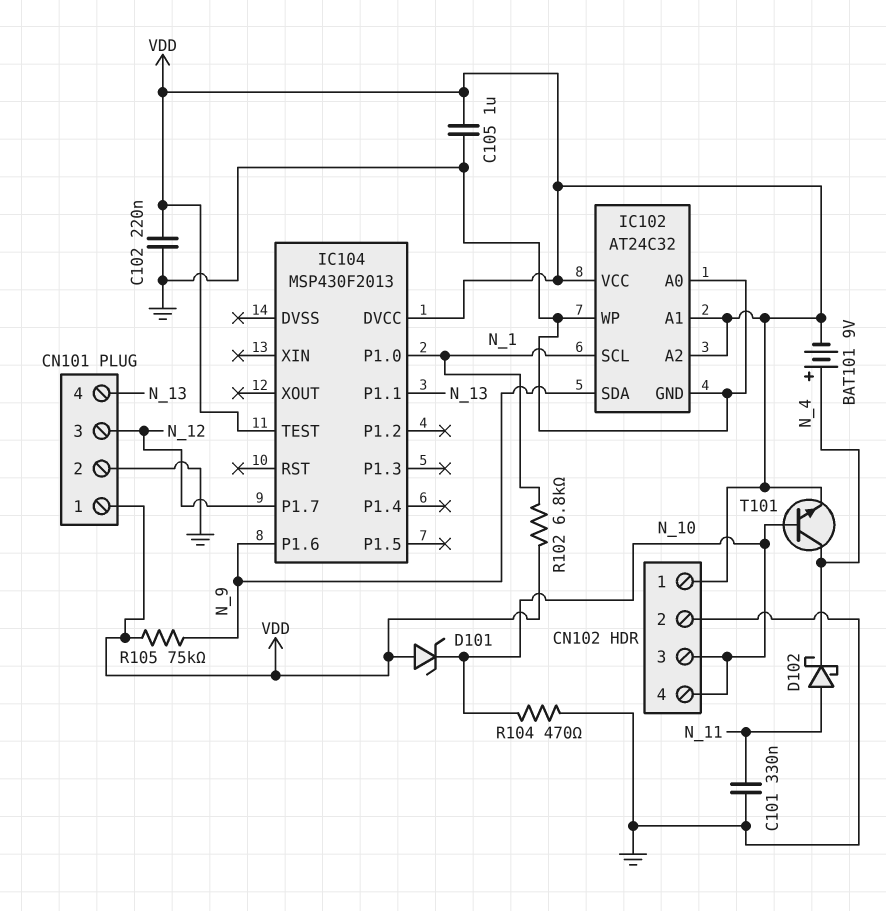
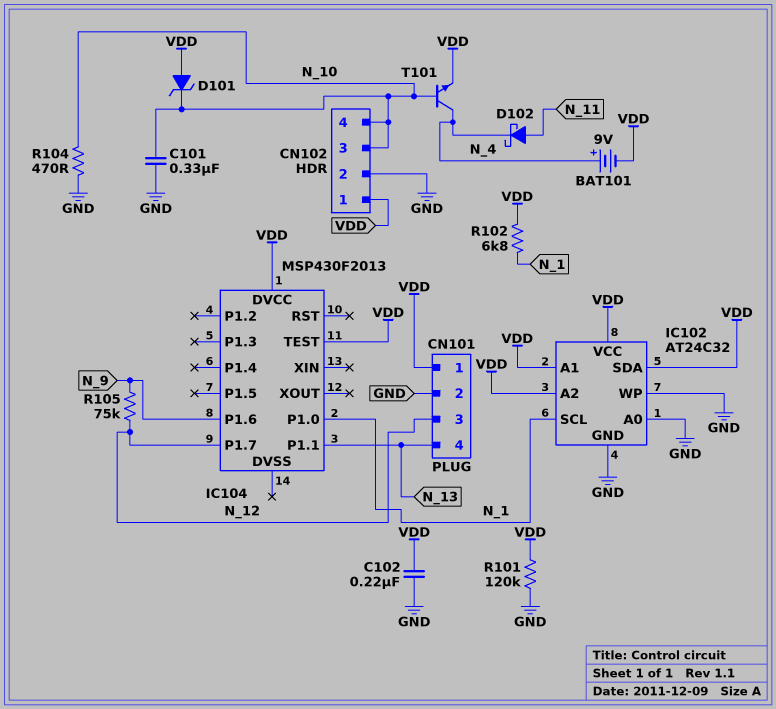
C101: 330nF (GND, N_11) -> 330nF (GND, N_10)
C105: 1uF (GND, VDD) -> none
IC102 pin SDA: N_9 -> VDD
R101: none -> 120k (GND, VDD)
R105: 75k (N_9, VDD) -> 75k (N_9, N_12)

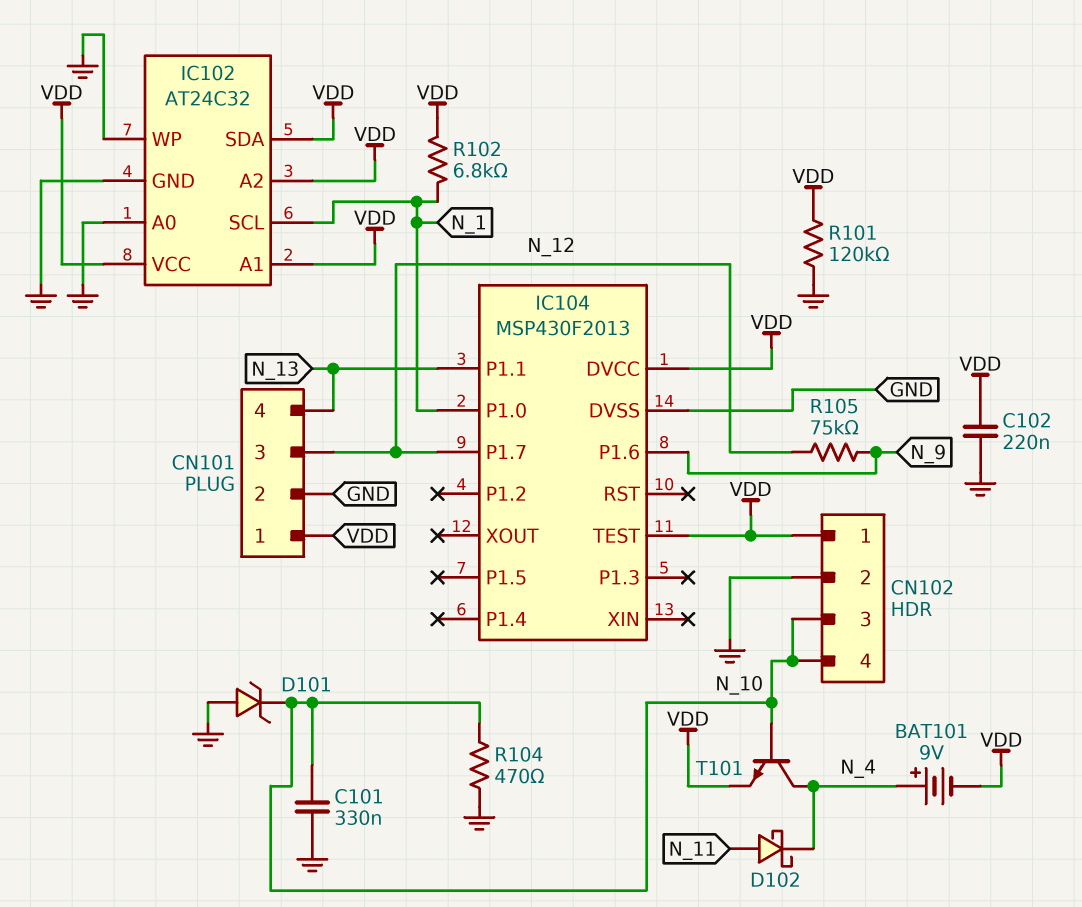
D101: zener (A VDD, K N_10) -> zener (A GND, K N_10)
IC104 pin DVSS: none -> GND

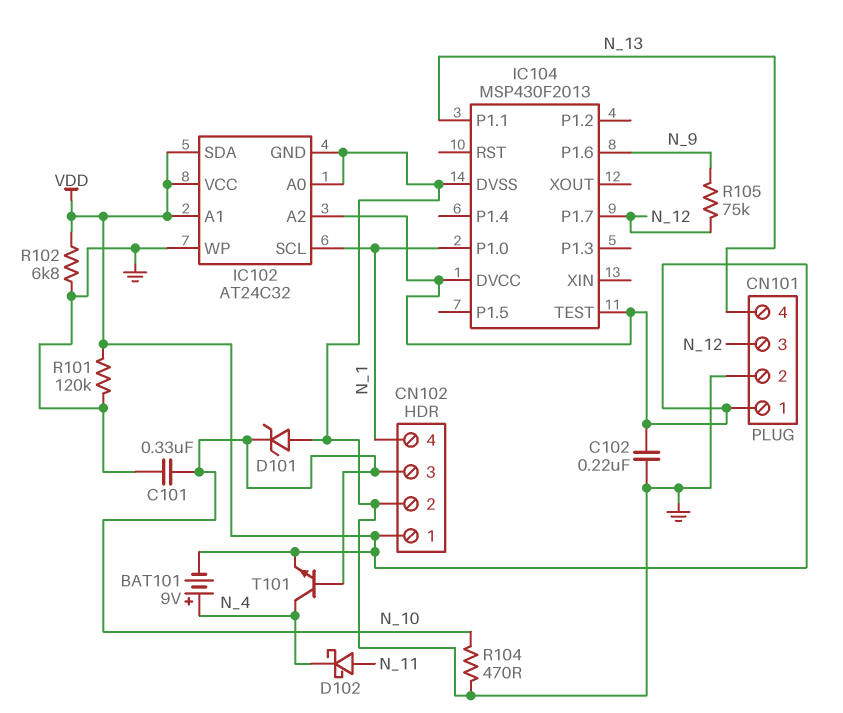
CN102 pin 4: N_10 -> N_1
R102: 6.8k (N_1, VDD) -> 6.8k (GND, VDD)

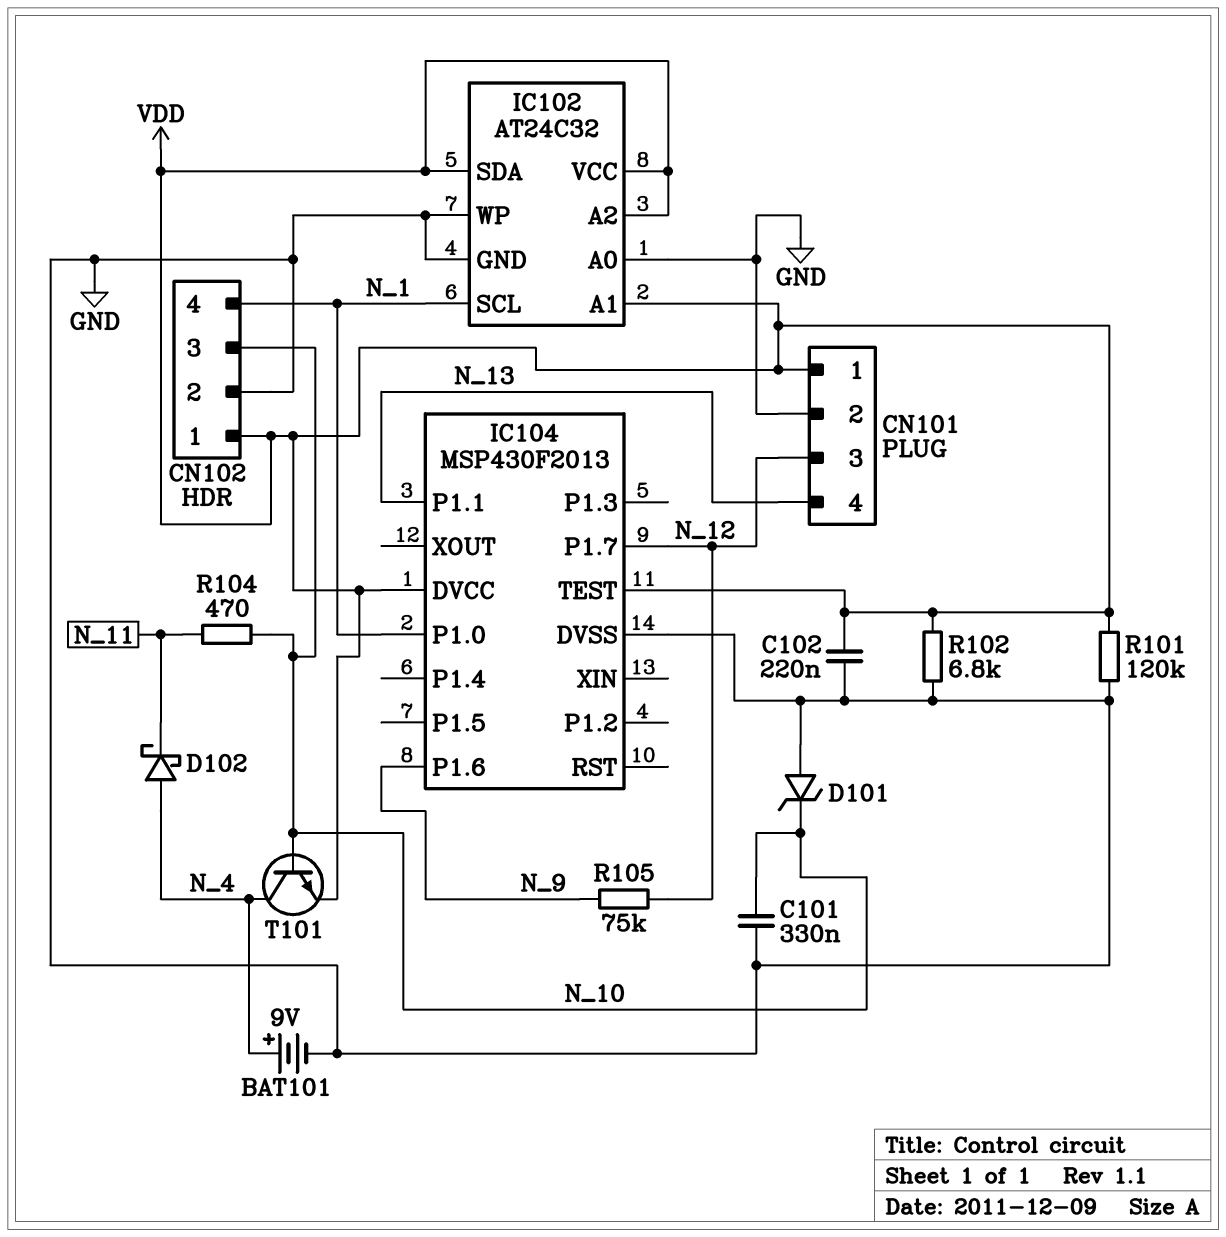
BAT101: 9V (plus N_4, minus VDD) -> 9V (plus N_4, minus GND)
D102: schottky (A N_11, K N_4) -> schottky (A N_4, K N_11)
R104: 470 (GND, N_10) -> 470 (N_10, N_11)

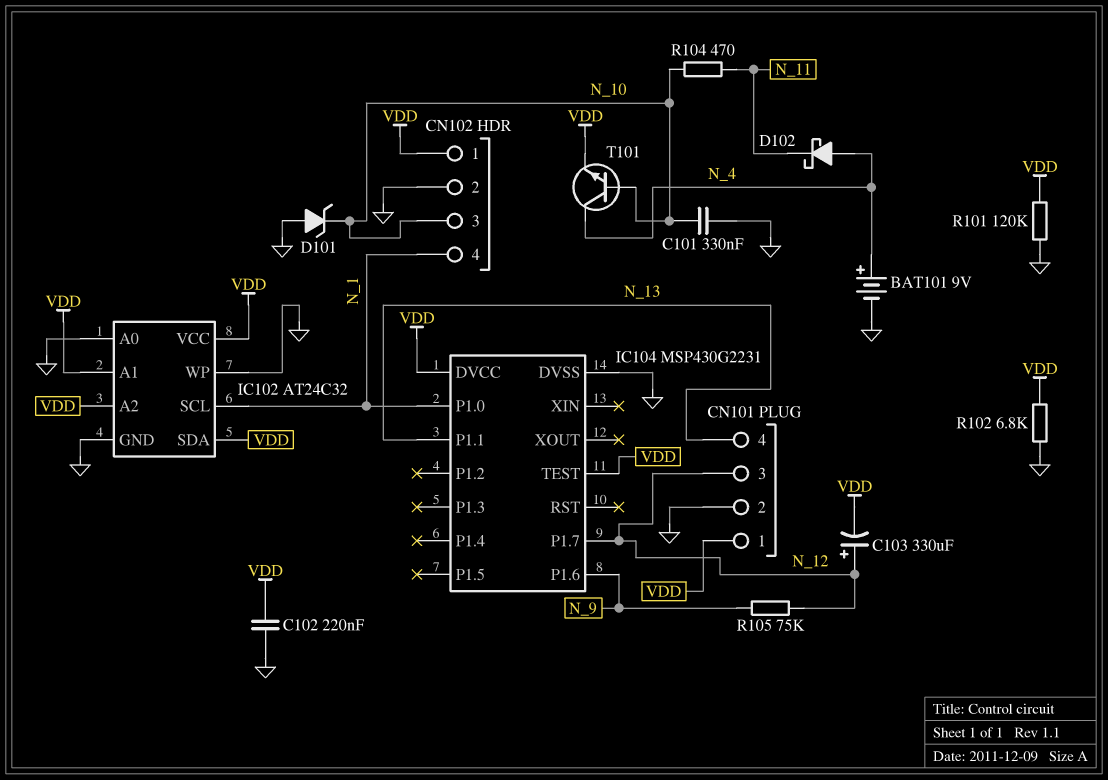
C103: none -> 330uF (plus N_12, minus VDD)
IC104: MSP430F2013 -> MSP430G2231

